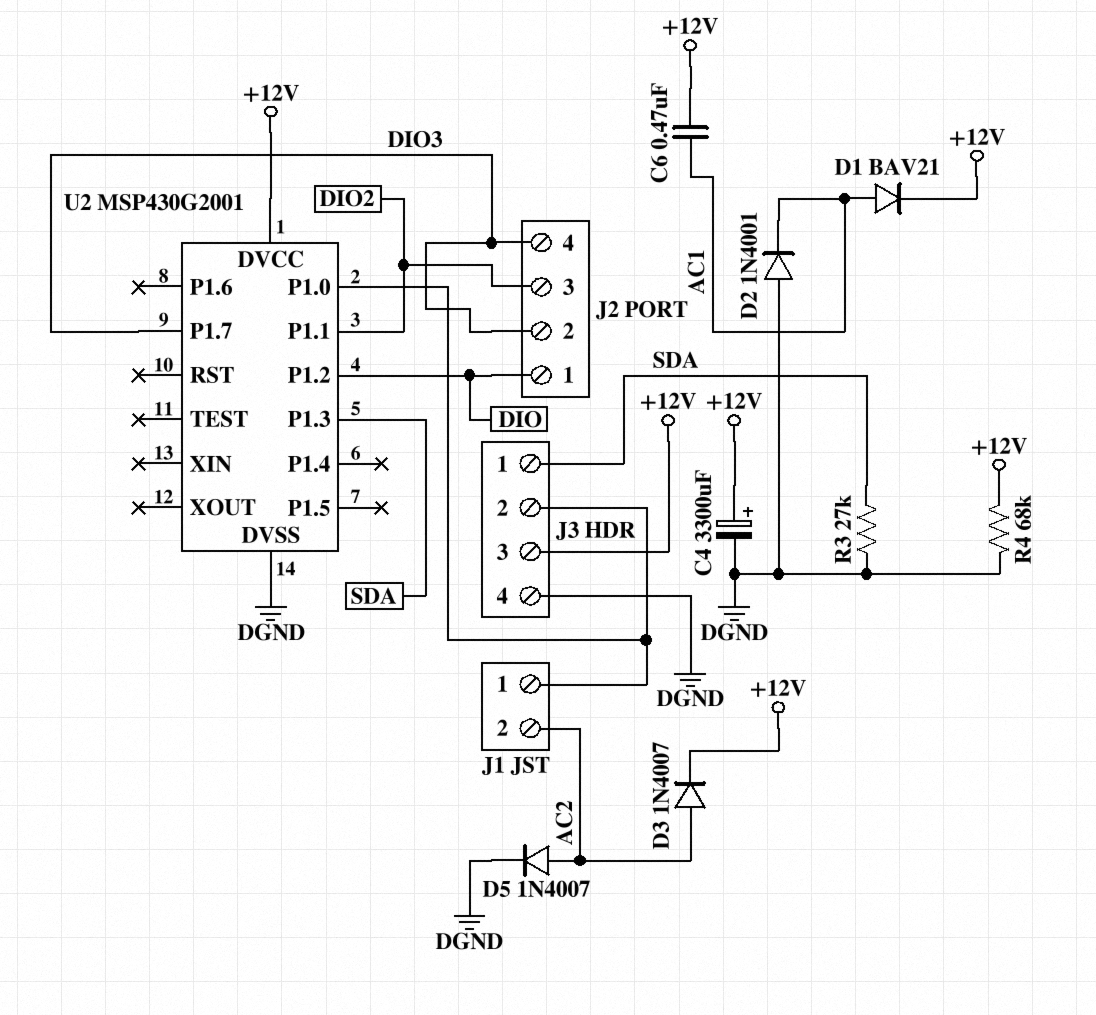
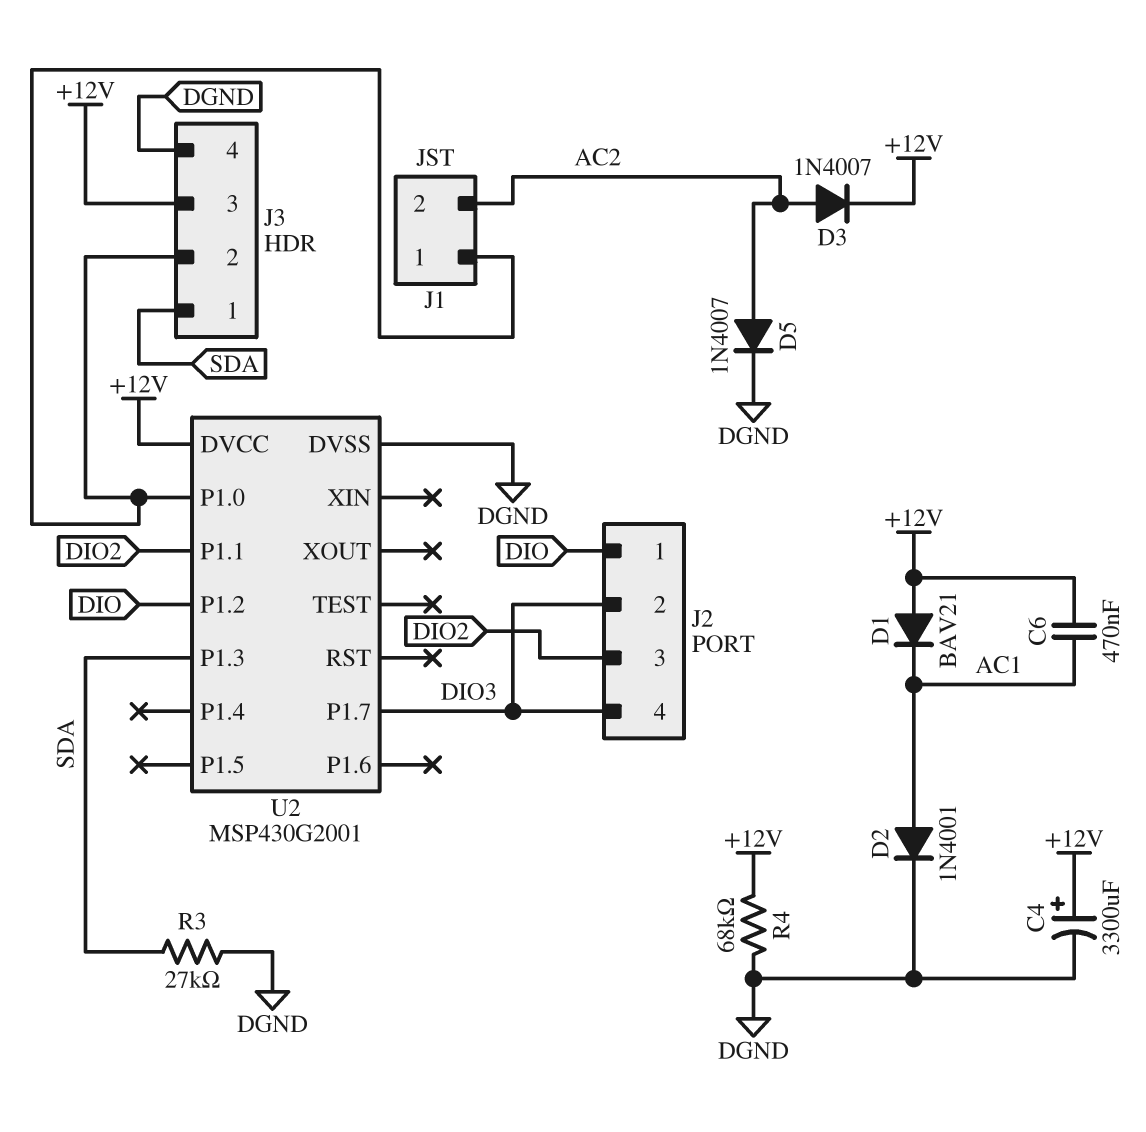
D1: diode BAV21 (A AC1, K +12V) -> diode BAV21 (A +12V, K AC1)
D2: diode 1N4001 (A DGND, K AC1) -> diode 1N4001 (A AC1, K DGND)

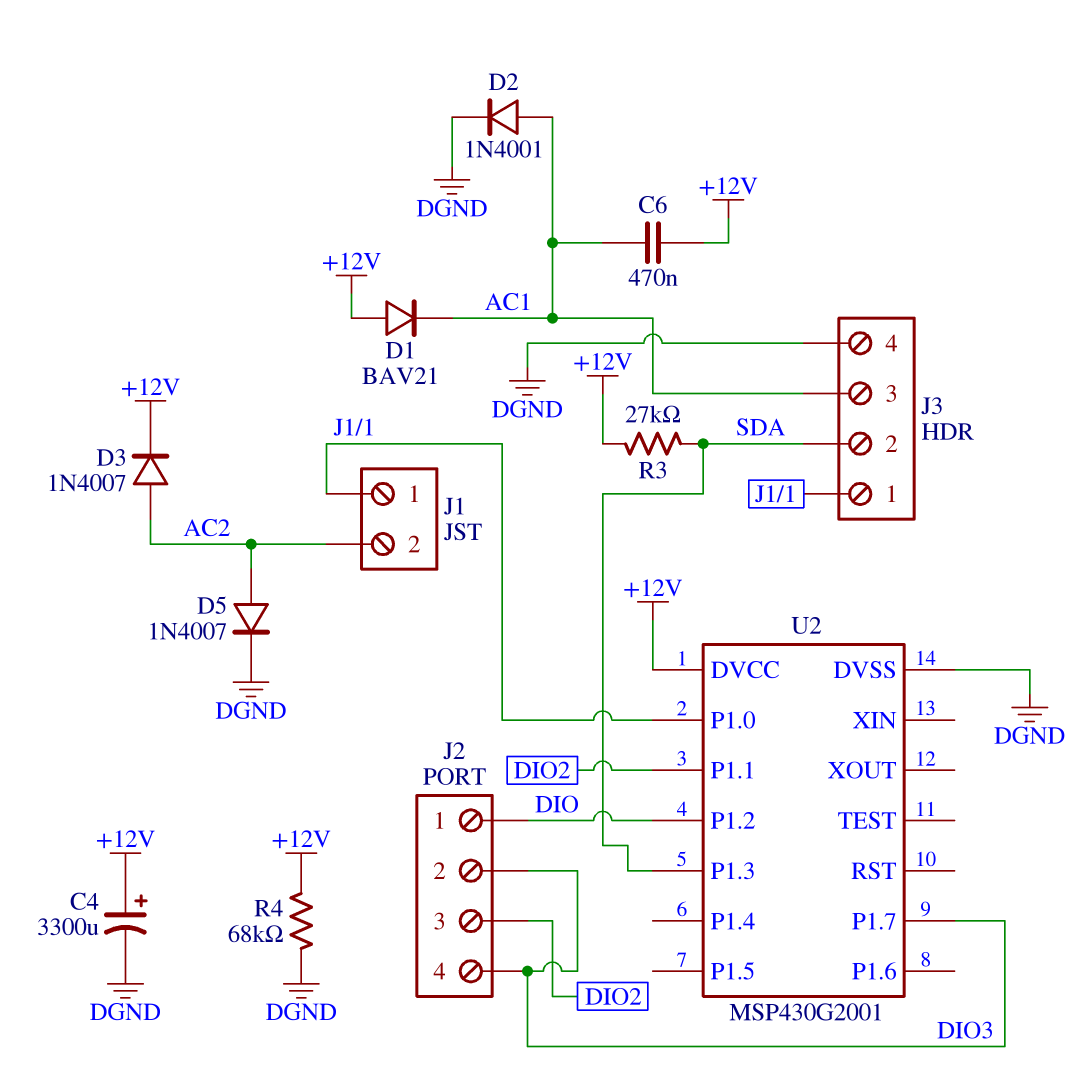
J3 pin 1: SDA -> J1/1
J3 pin 2: J1/1 -> SDA
J3 pin 3: +12V -> AC1
R3: 27k (DGND, SDA) -> 27k (+12V, SDA)

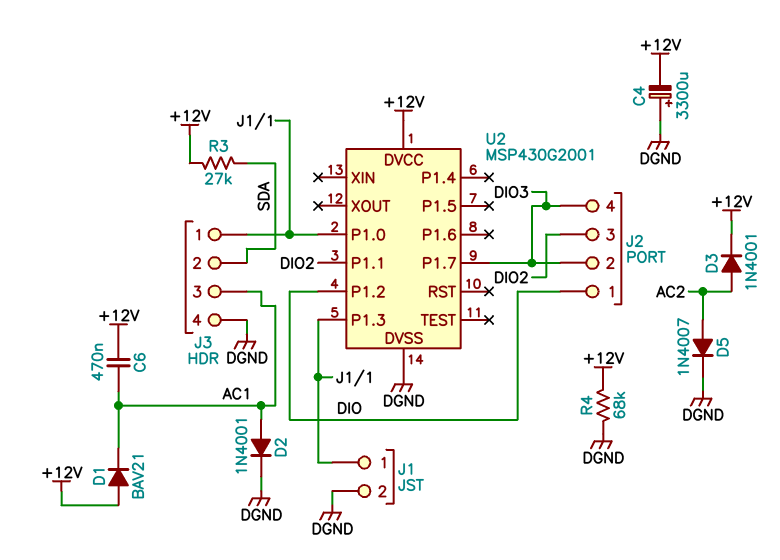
C4: 3300uF (plus +12V, minus DGND) -> 3300uF (plus DGND, minus +12V)
D3: diode 1N4007 (A AC2, K +12V) -> diode 1N4001 (A AC2, K +12V)
J1 pin 2: AC2 -> DGND
U2 pin P1.3: SDA -> J1/1

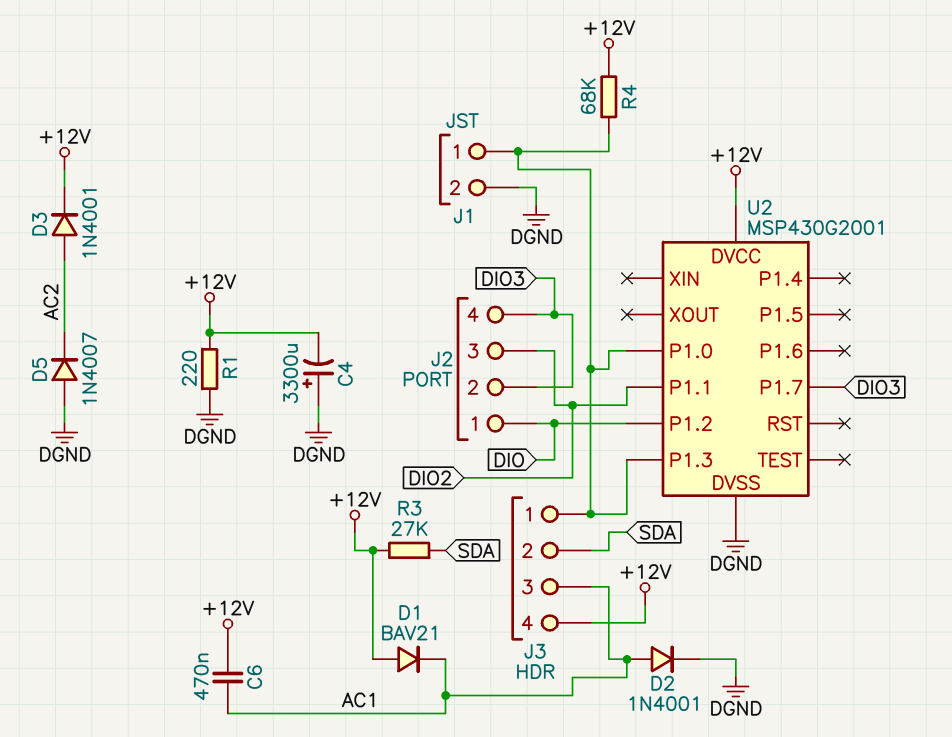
D5: diode 1N4007 (A AC2, K DGND) -> diode 1N4007 (A DGND, K AC2)
J3 pin 4: DGND -> +12V
R1: none -> 220 (+12V, DGND)
R4: 68k (+12V, DGND) -> 68k (+12V, J1/1)

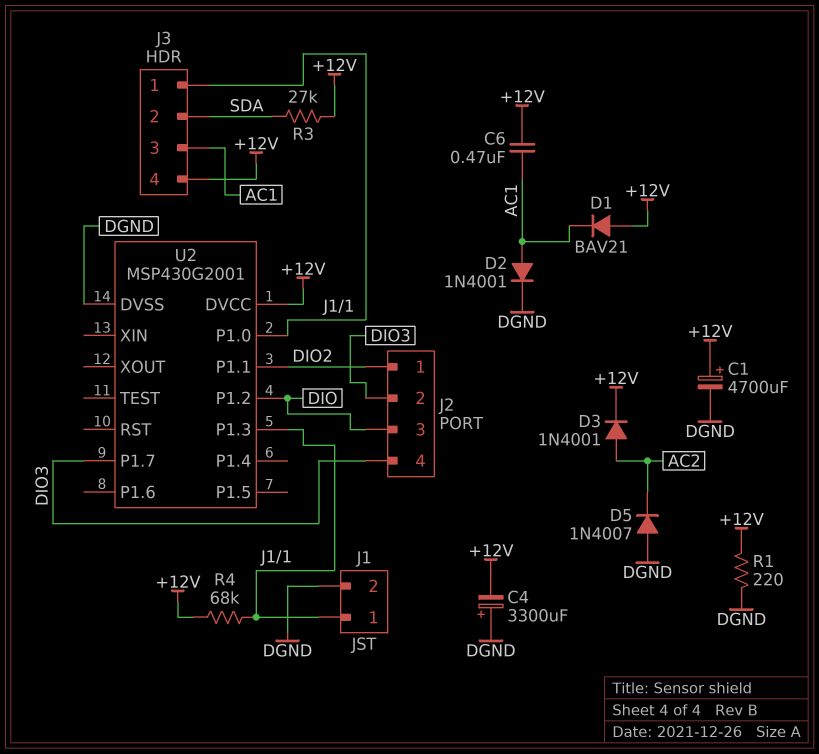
C1: none -> 4700uF (plus +12V, minus DGND)
J2 pin 1: DIO -> DIO2
J2 pin 3: DIO2 -> DIO

